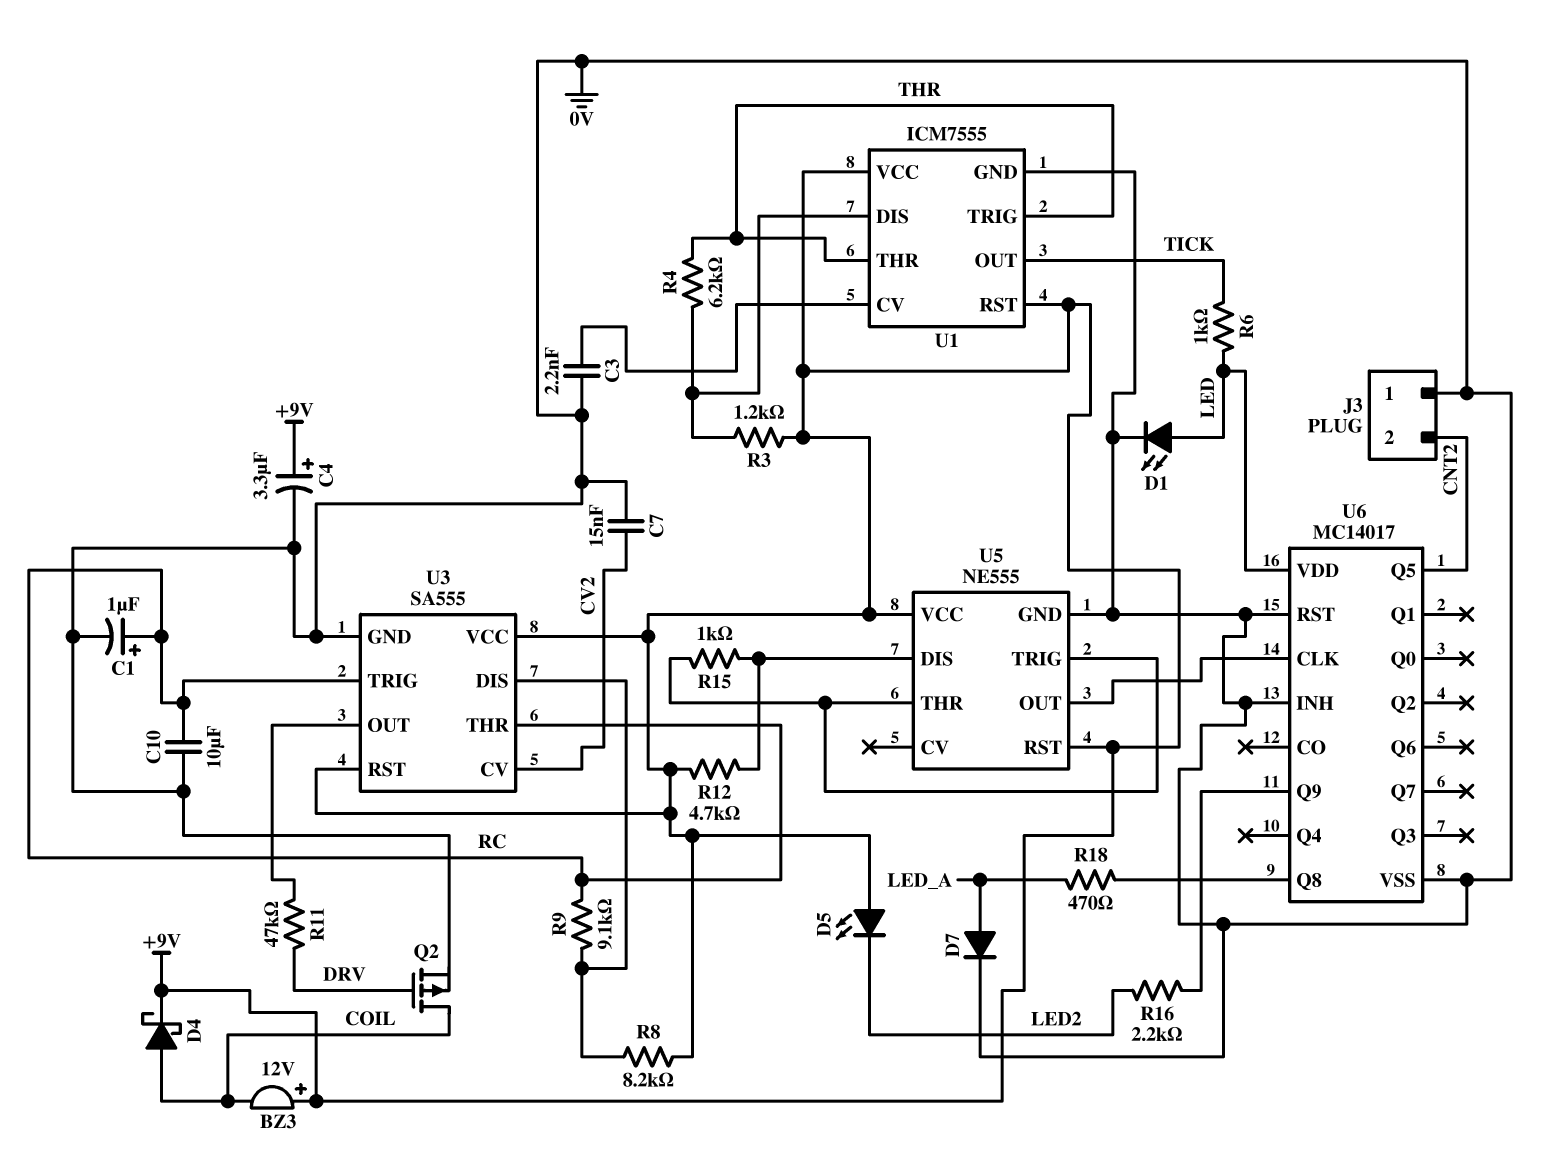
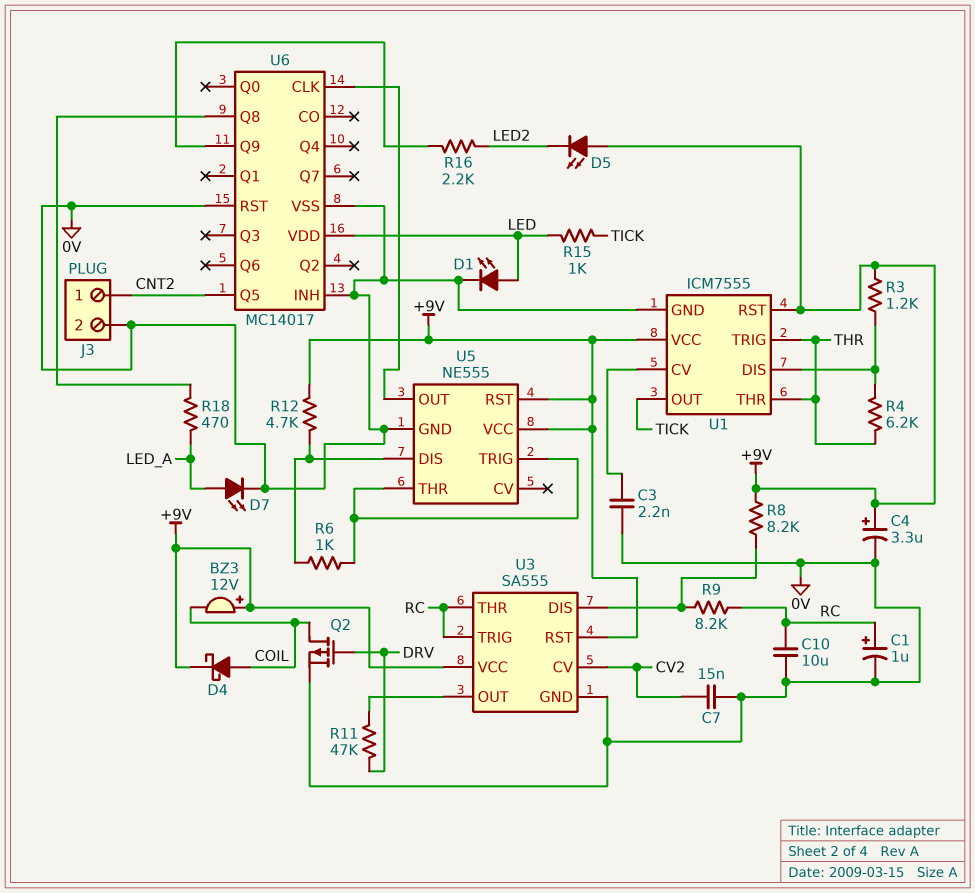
D7: diode (A LED_A, K 0V) -> LED (A LED_A, K 0V)
J3 pin 1: 0V -> CNT2
J3 pin 2: CNT2 -> 0V
R6: 1k (LED, TICK) -> 1k (U5/DIS, U5/THR)
R9: 9.1k (RC, U3/DIS) -> 8.2k (RC, U3/DIS)
R15: 1k (U5/DIS, U5/THR) -> 1k (LED, TICK)

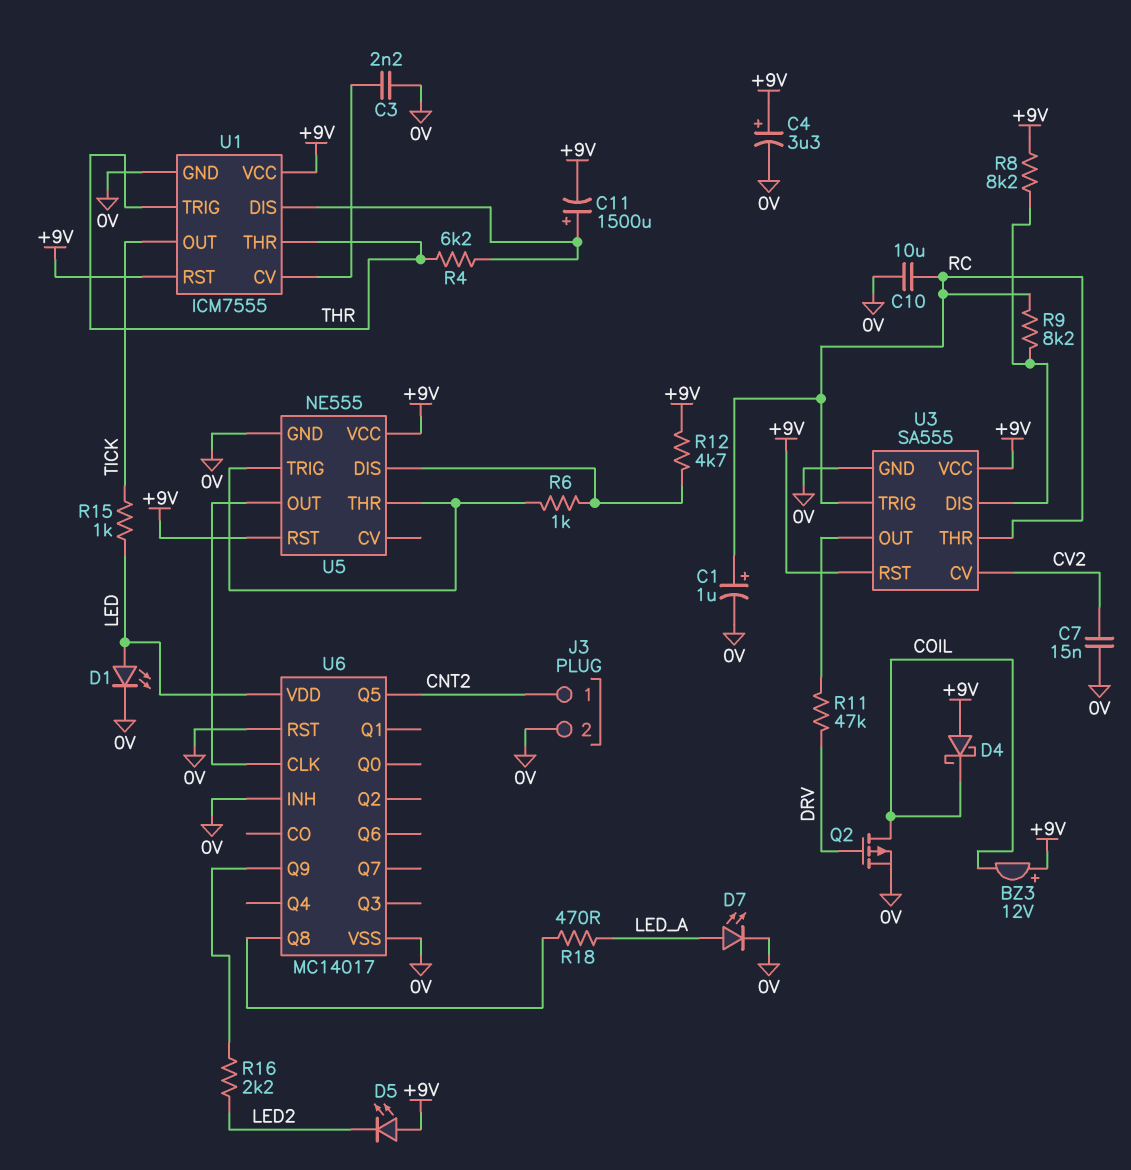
C11: none -> 1500uF (plus U1/DIS, minus +9V)
D4: schottky (A COIL, K +9V) -> schottky (A +9V, K COIL)
R3: 1.2k (+9V, U1/DIS) -> none

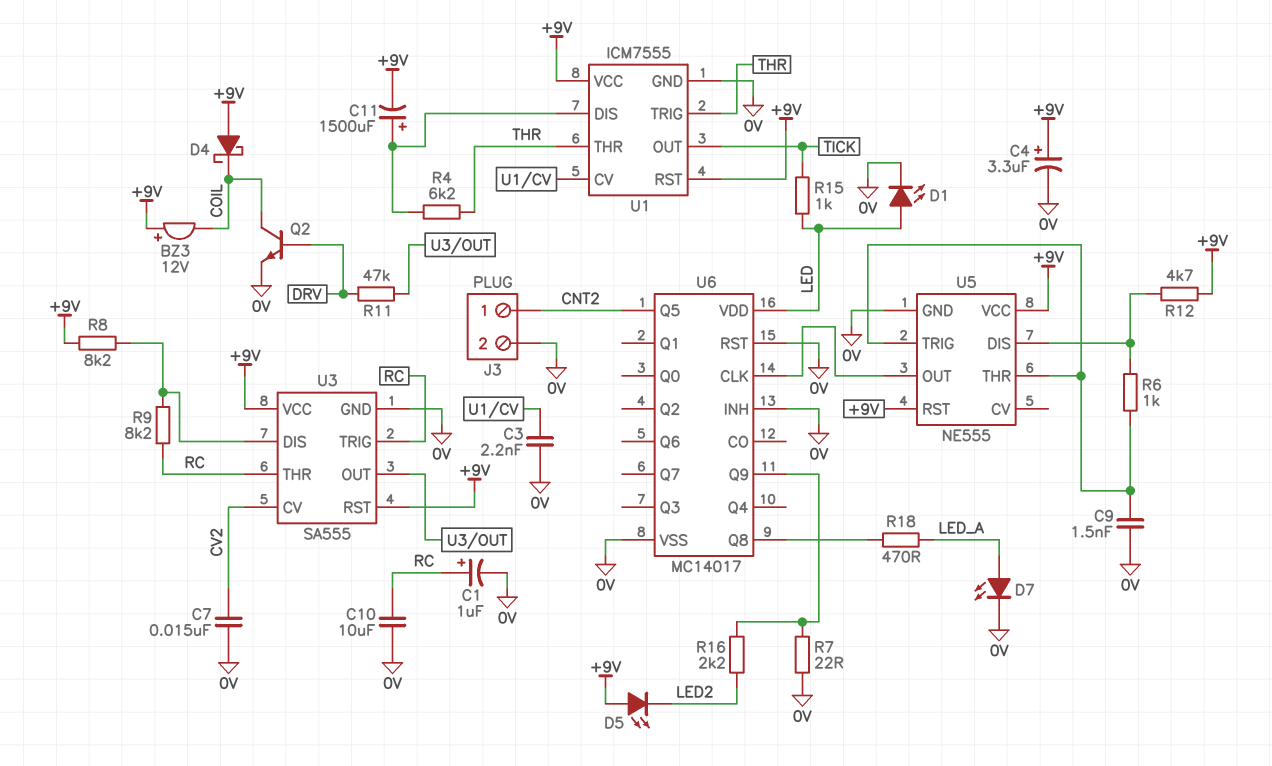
C9: none -> 1.5nF (0V, U5/THR)
Q2: PMOS (G DRV, D COIL, S 0V) -> NPN (B DRV, C COIL, E 0V)
R7: none -> 22 (0V, U6/Q9)

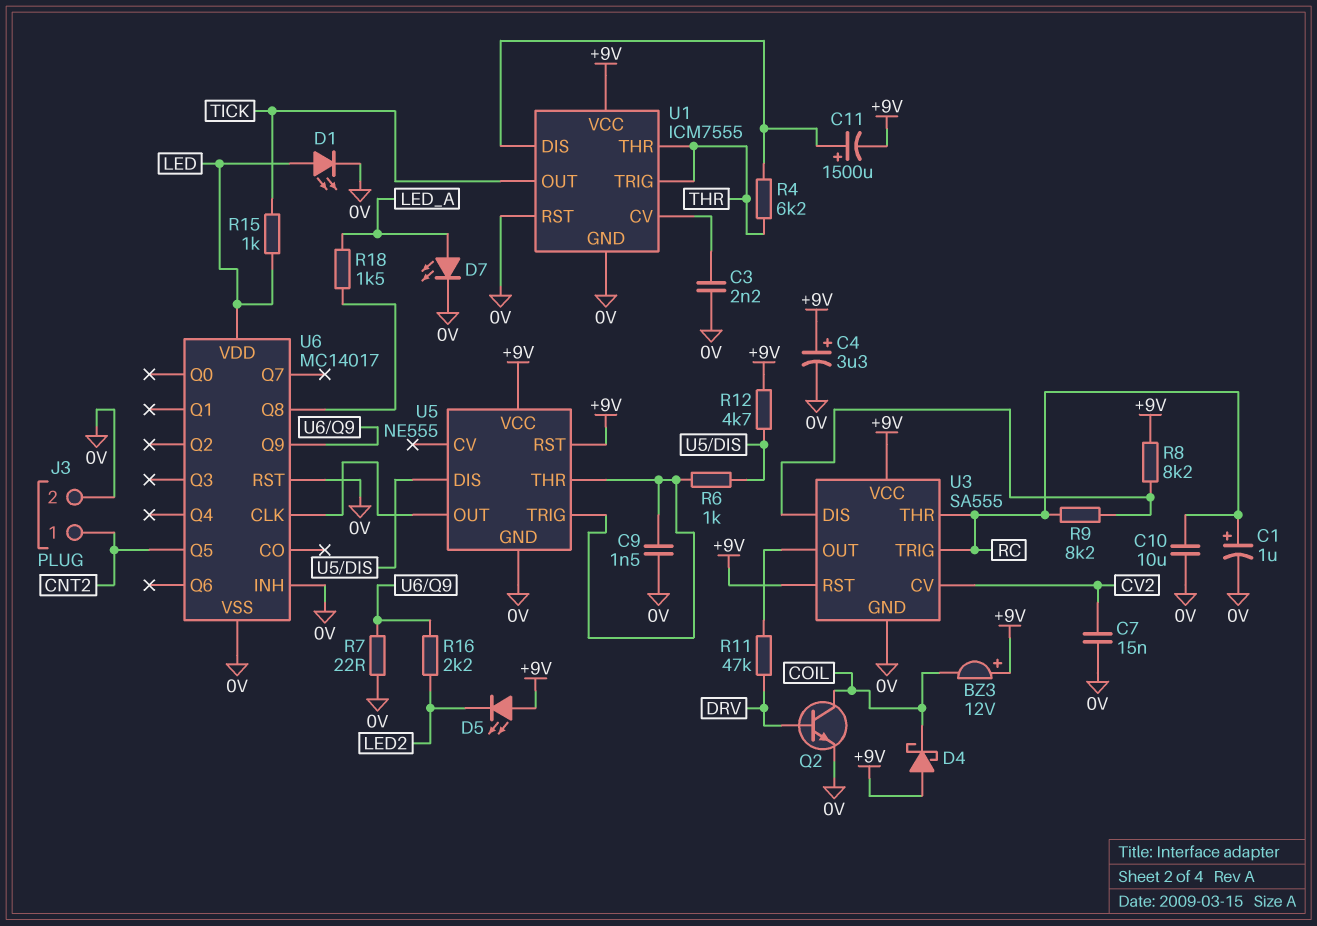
R18: 470 (LED_A, U6/Q8) -> 1.5k (LED_A, U6/Q8)
U1 pin RST: +9V -> 0V

